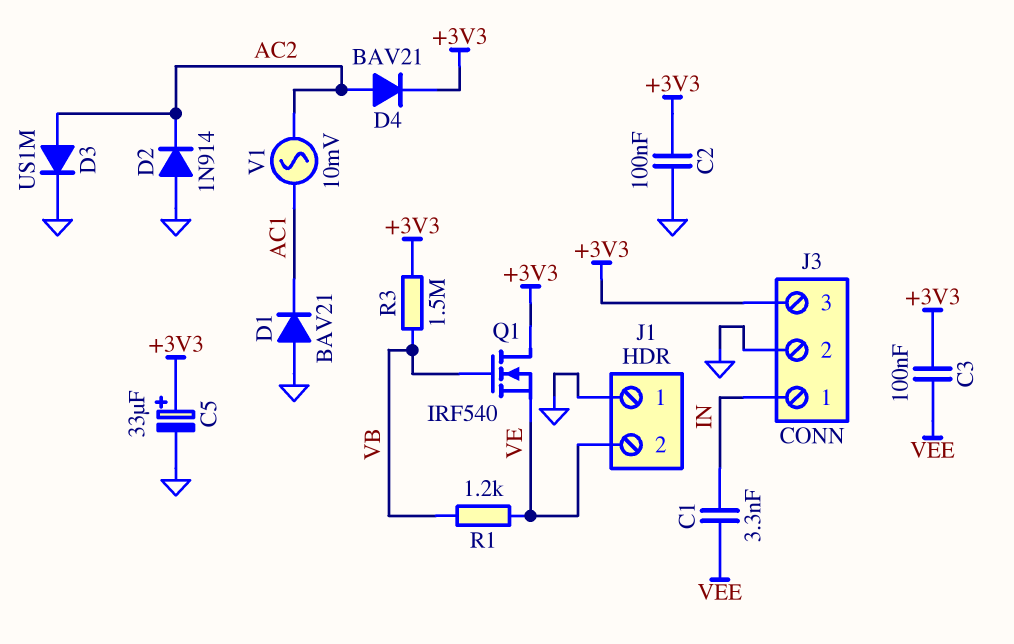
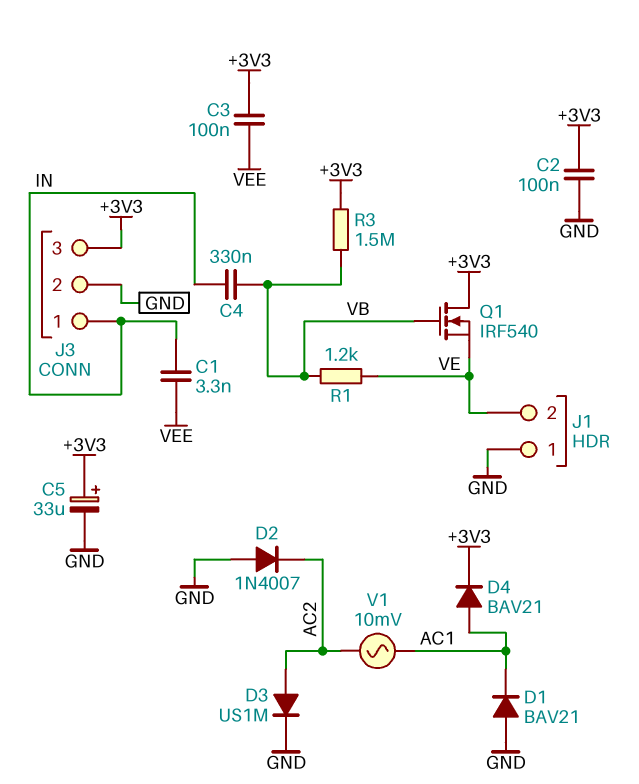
C4: none -> 330nF (IN, VB)
D2: diode 1N914 (A GND, K AC2) -> diode 1N4007 (A GND, K AC2)
D4: diode BAV21 (A AC2, K +3V3) -> diode BAV21 (A AC1, K +3V3)

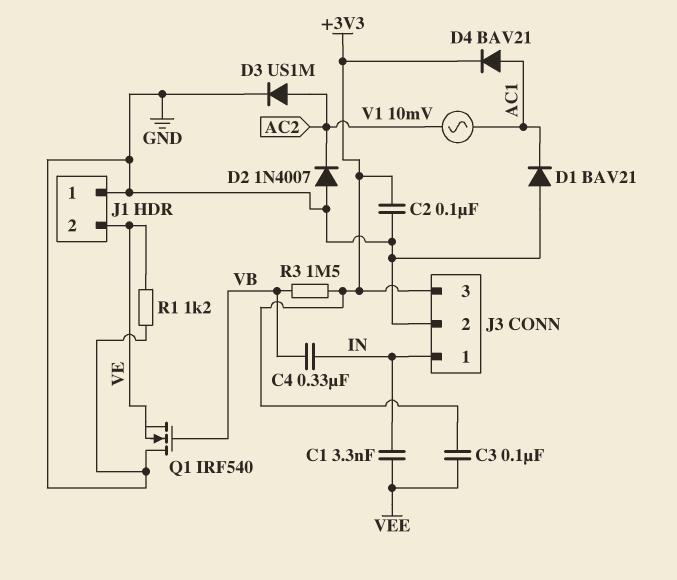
C5: 33uF (plus +3V3, minus GND) -> none
Q1: NMOS IRF540 (G VB, D +3V3, S VE) -> NMOS IRF540 (G VB, D GND, S VE)
R1: 1.2k (VB, VE) -> 1.2k (GND, VE)

